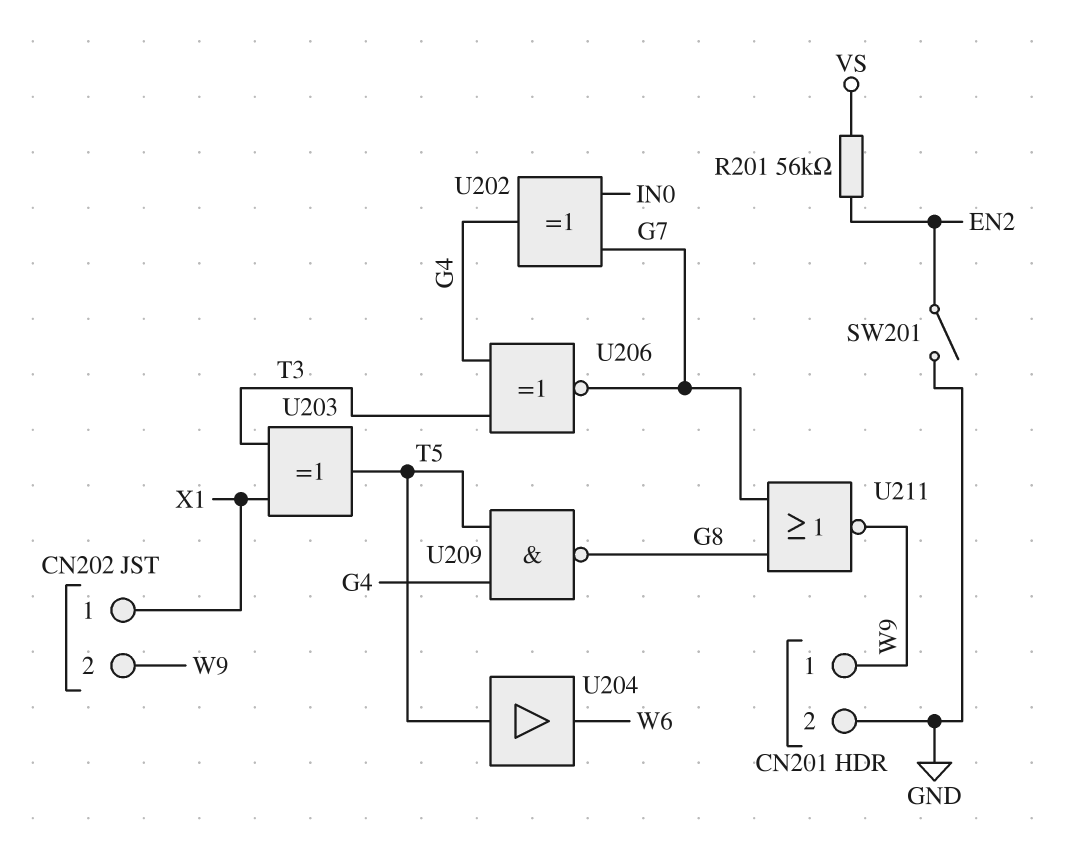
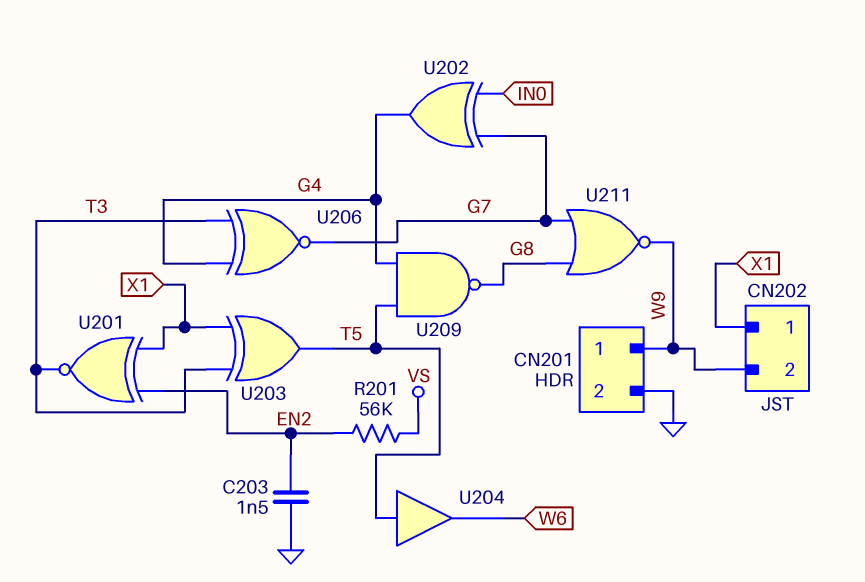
C203: none -> 1.5nF (EN2, GND)
SW201: switch (EN2, GND) -> none
U201: none -> XNOR (in EN2, in X1, out T3)

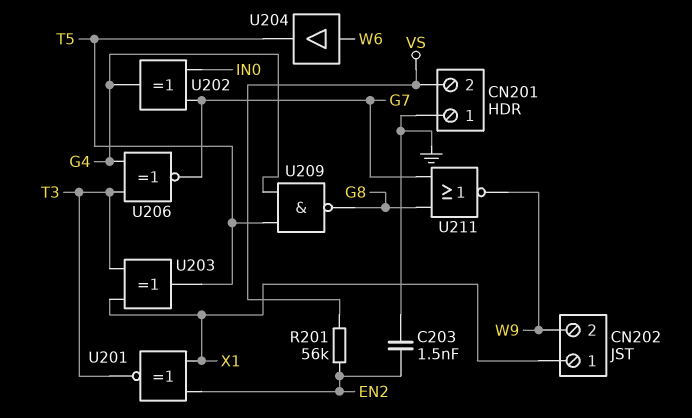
CN201 pin 1: W9 -> GND
CN201 pin 2: GND -> VS
U204: buffer (in T5, out W6) -> buffer (in W6, out T5)

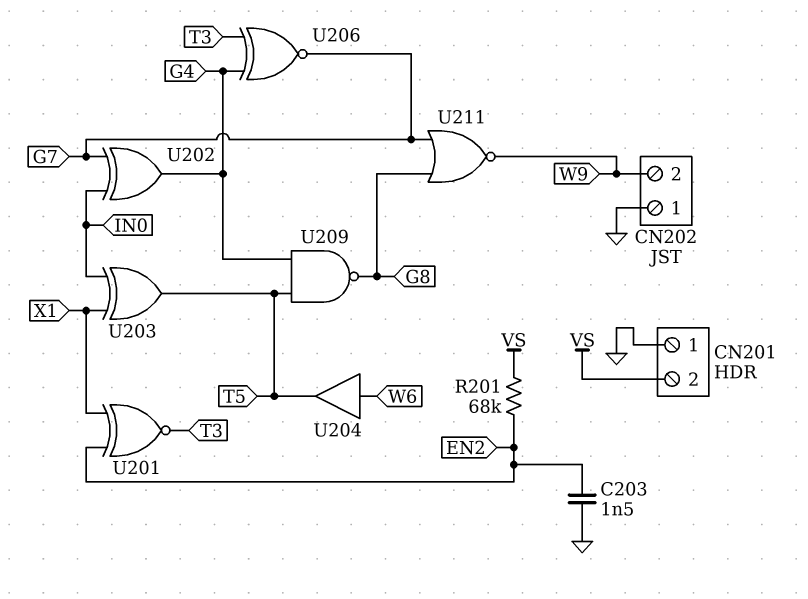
CN202 pin 1: X1 -> GND
R201: 56k (EN2, VS) -> 68k (EN2, VS)
U203: XOR (in T3, in X1, out T5) -> XOR (in IN0, in X1, out T5)

